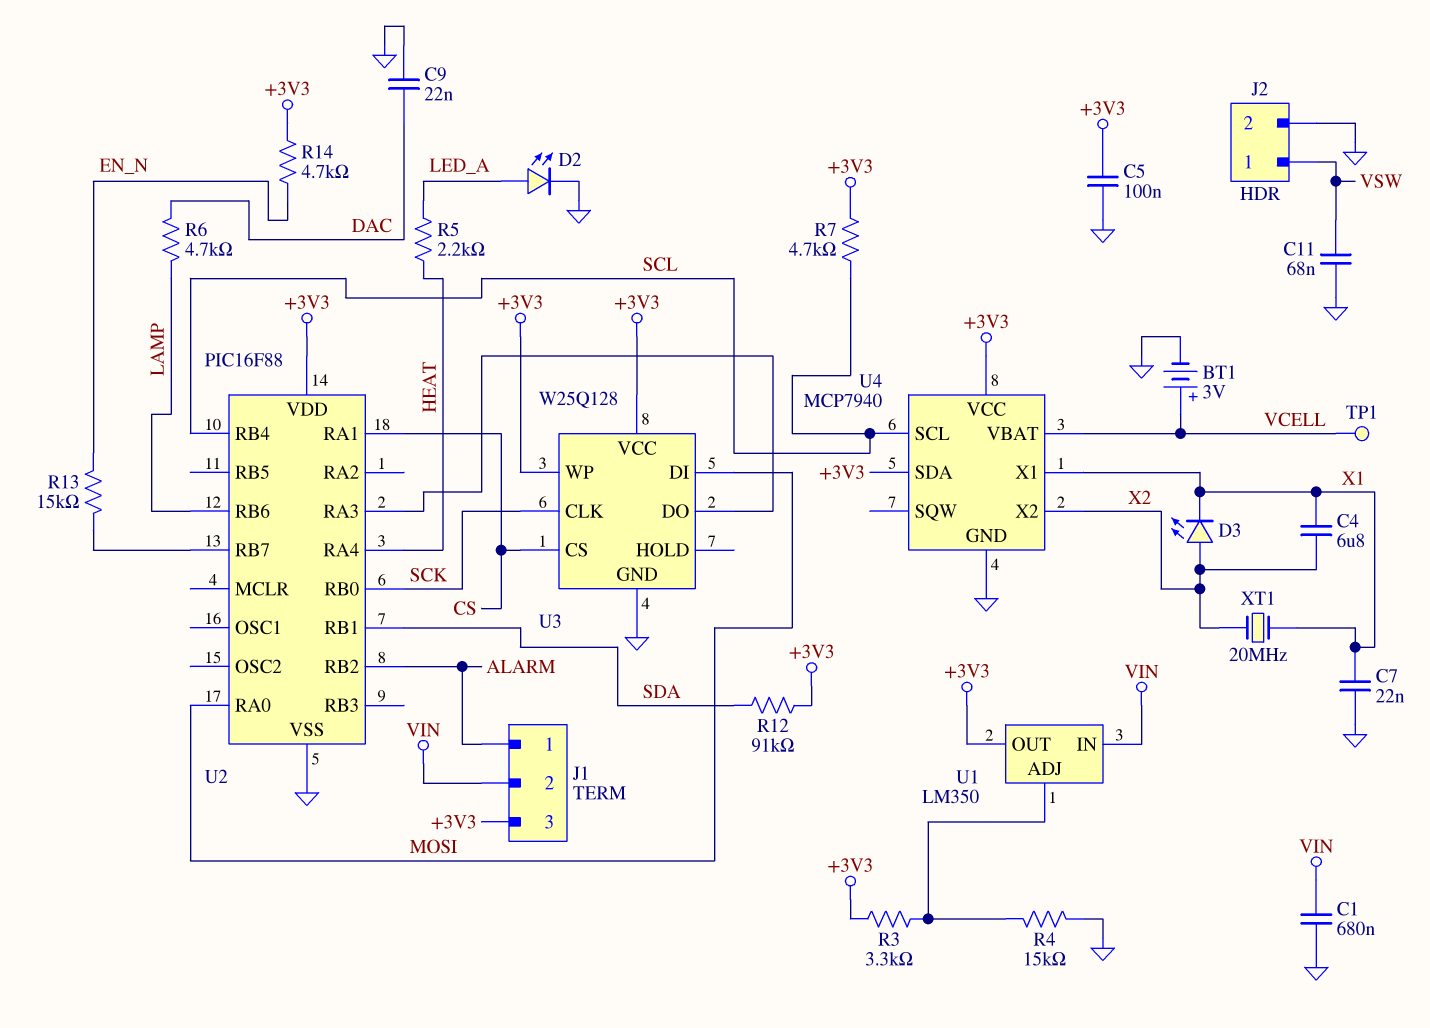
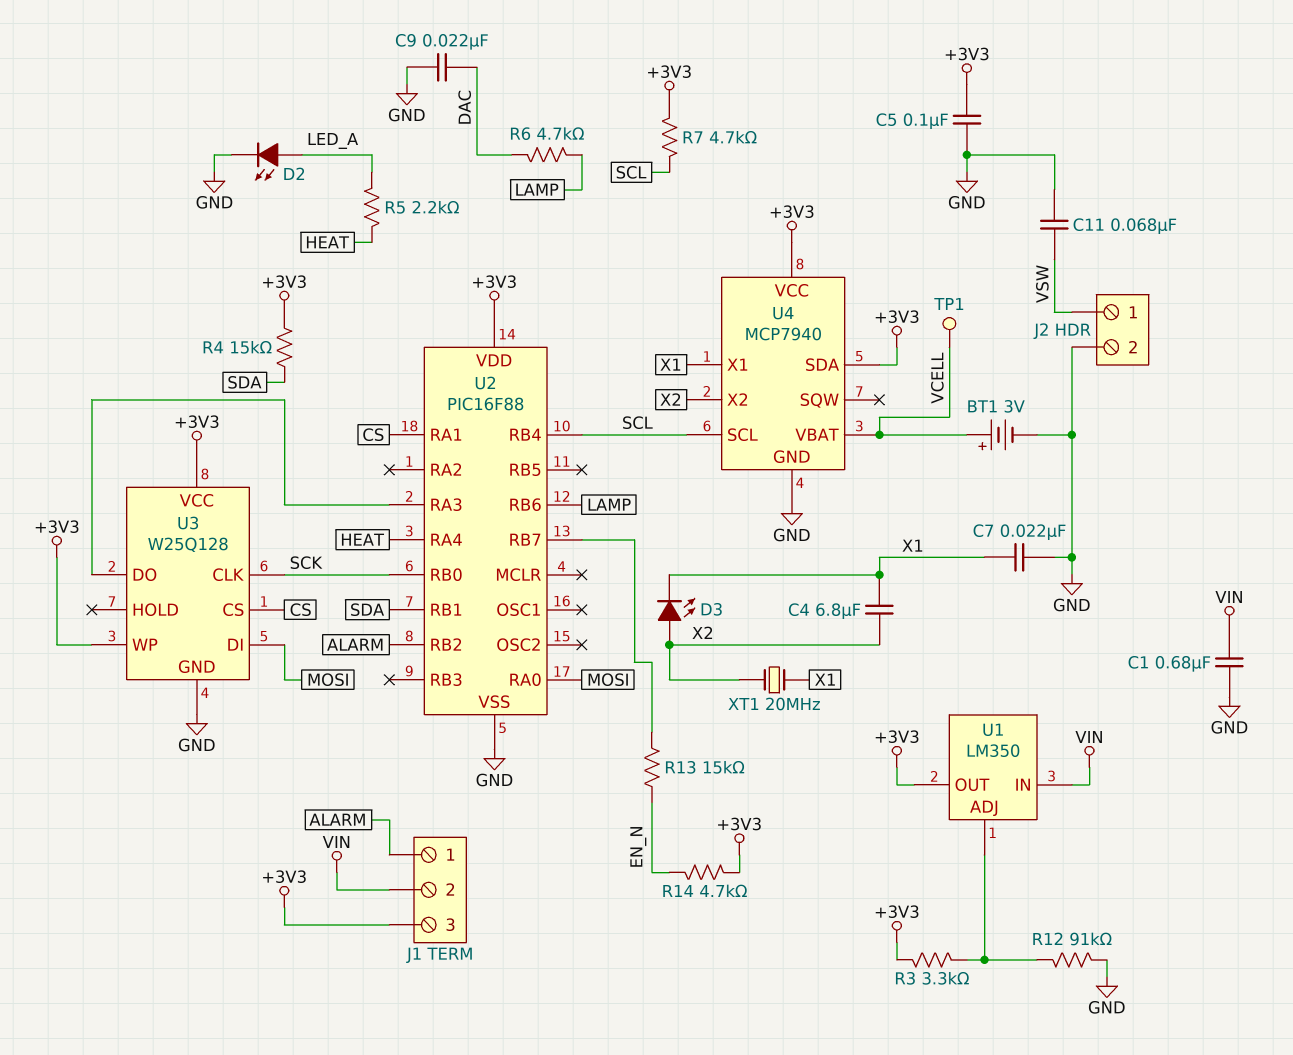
R4: 15k (GND, U1/ADJ) -> 15k (+3V3, SDA)
R12: 91k (+3V3, SDA) -> 91k (GND, U1/ADJ)

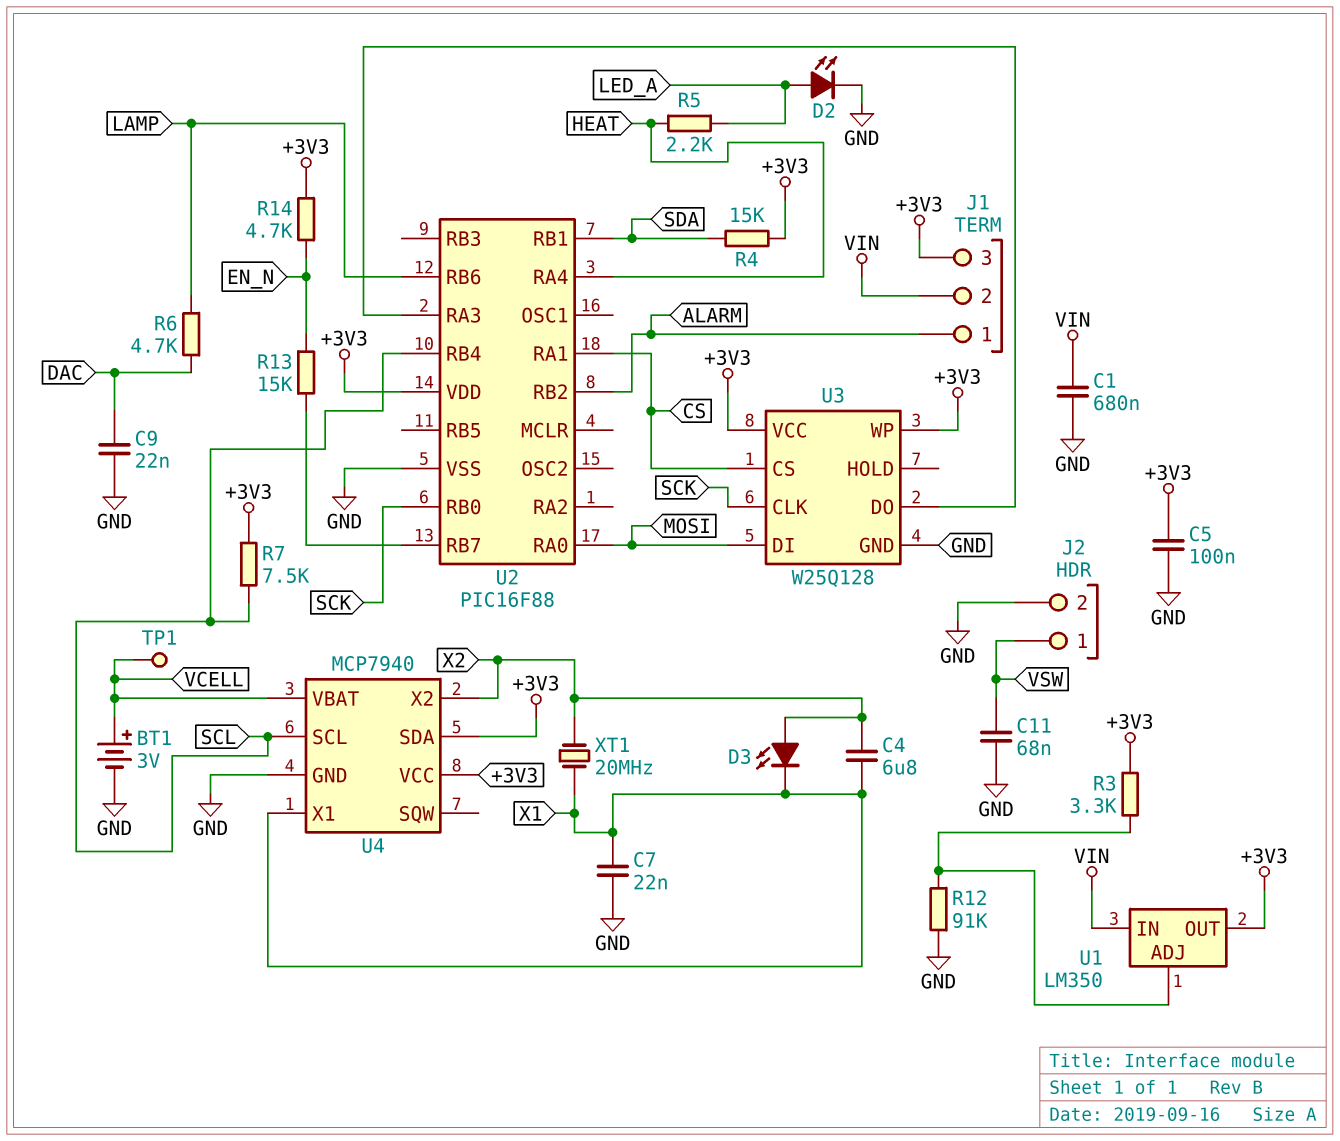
R7: 4.7k (+3V3, SCL) -> 7.5k (+3V3, SCL)

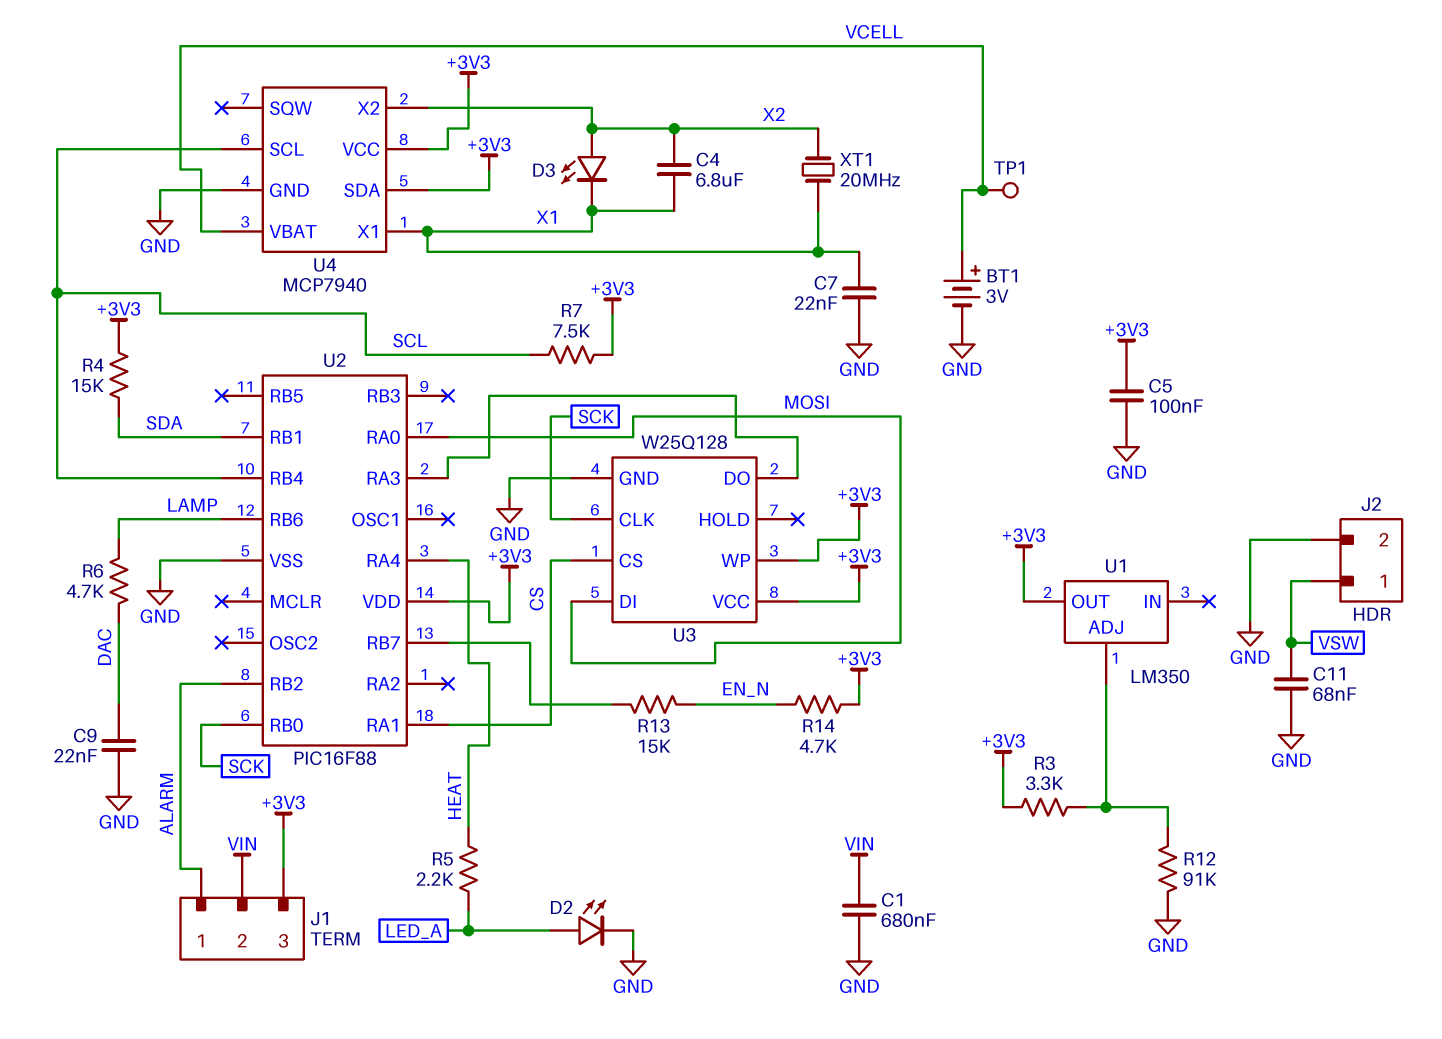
U1 pin IN: VIN -> none

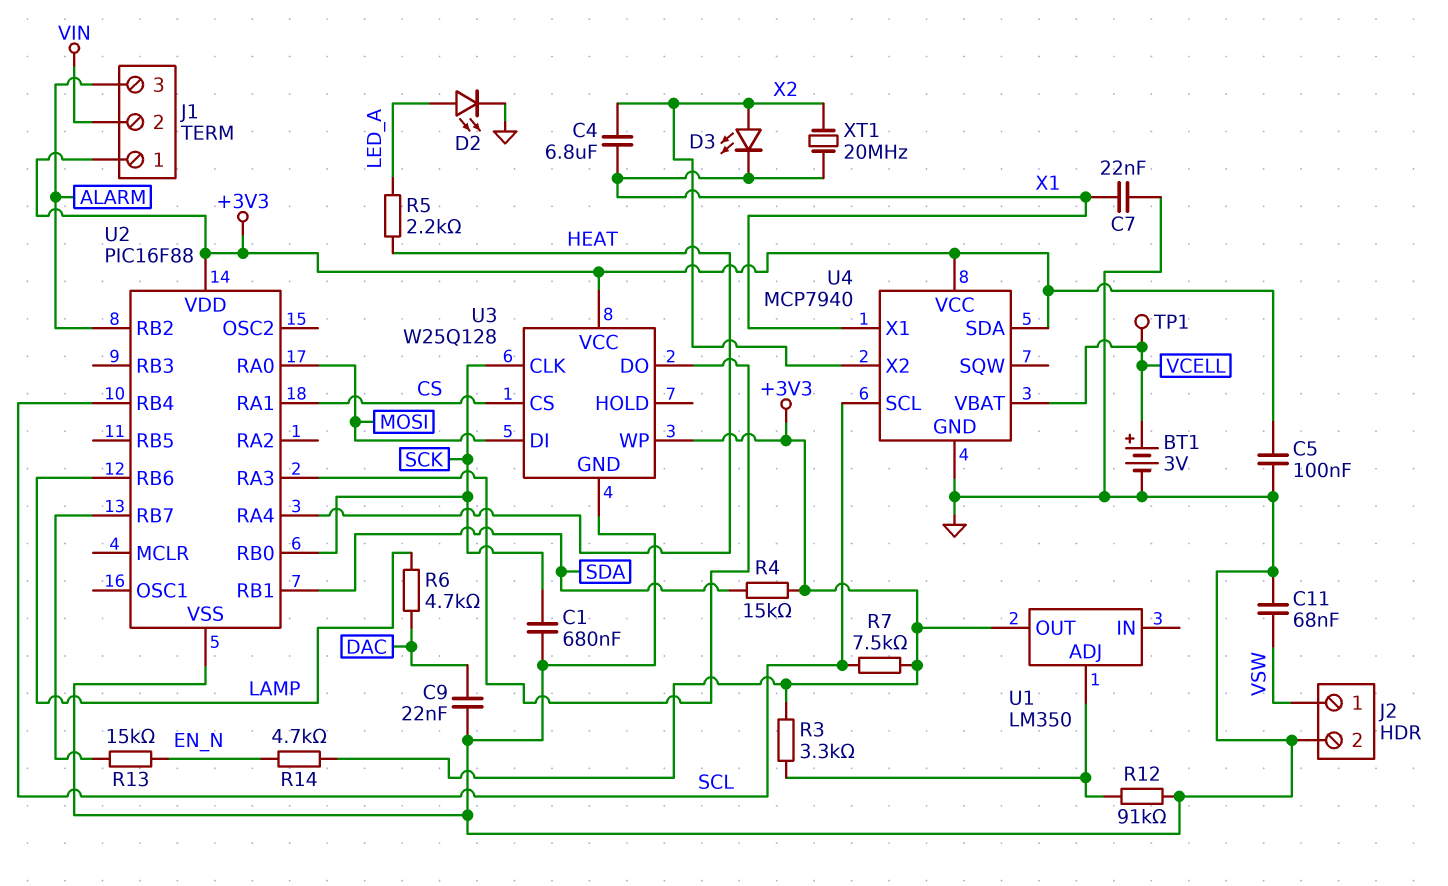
C1: 680nF (GND, VIN) -> 680nF (GND, SCK)
J1 pin 1: ALARM -> +3V3
J1 pin 3: +3V3 -> ALARM

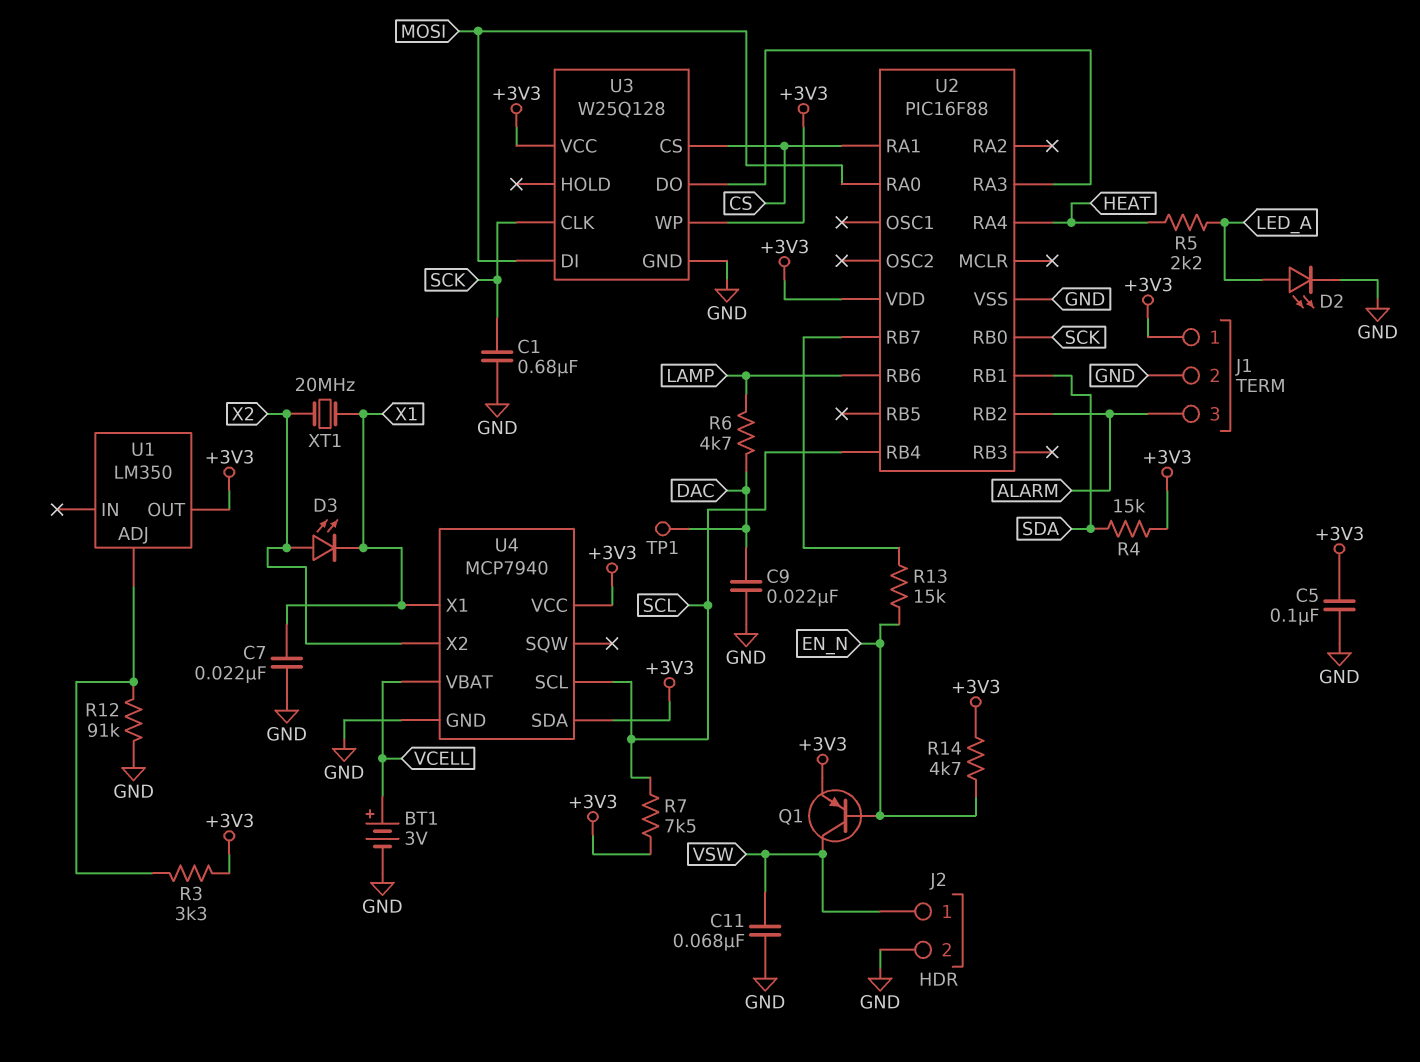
C4: 6.8uF (X1, X2) -> none
J1 pin 2: VIN -> GND
Q1: none -> PNP (B EN_N, C VSW, E +3V3)
TP1: test point (VCELL) -> test point (DAC)

